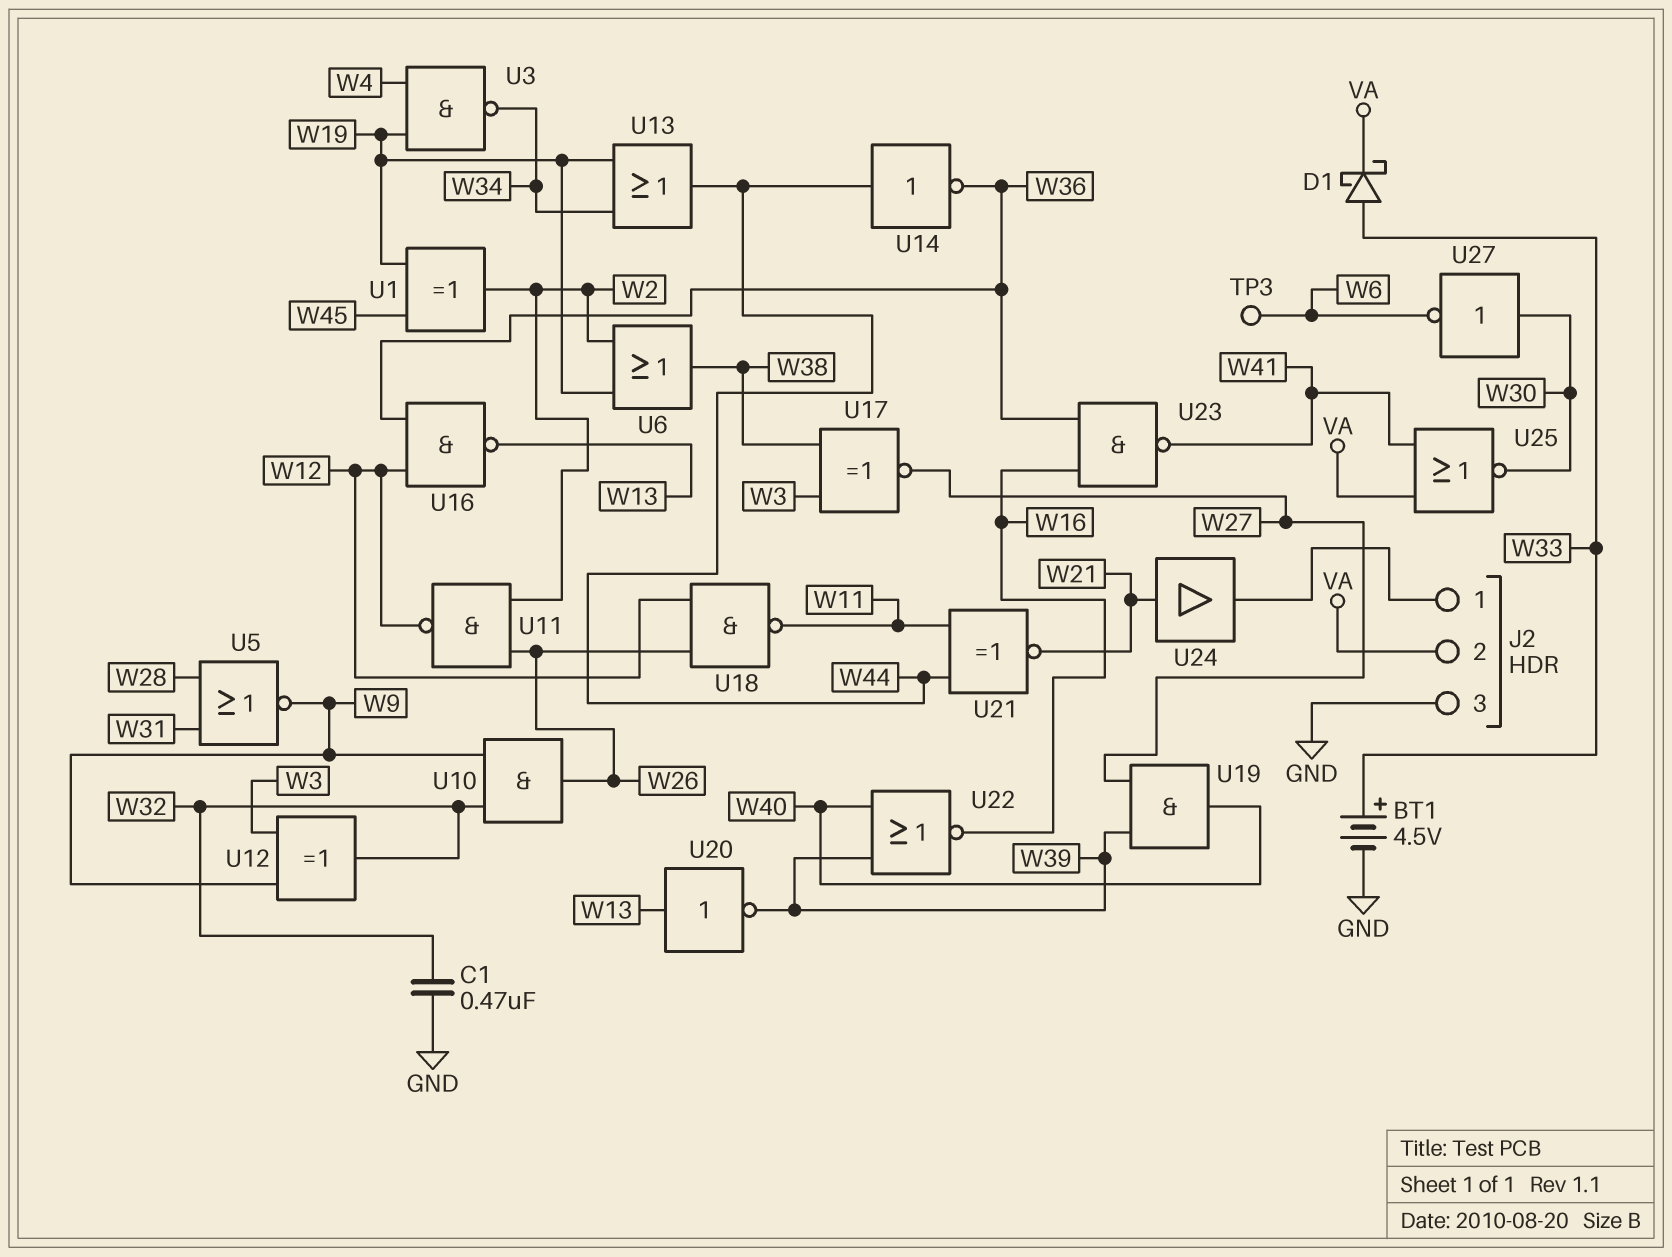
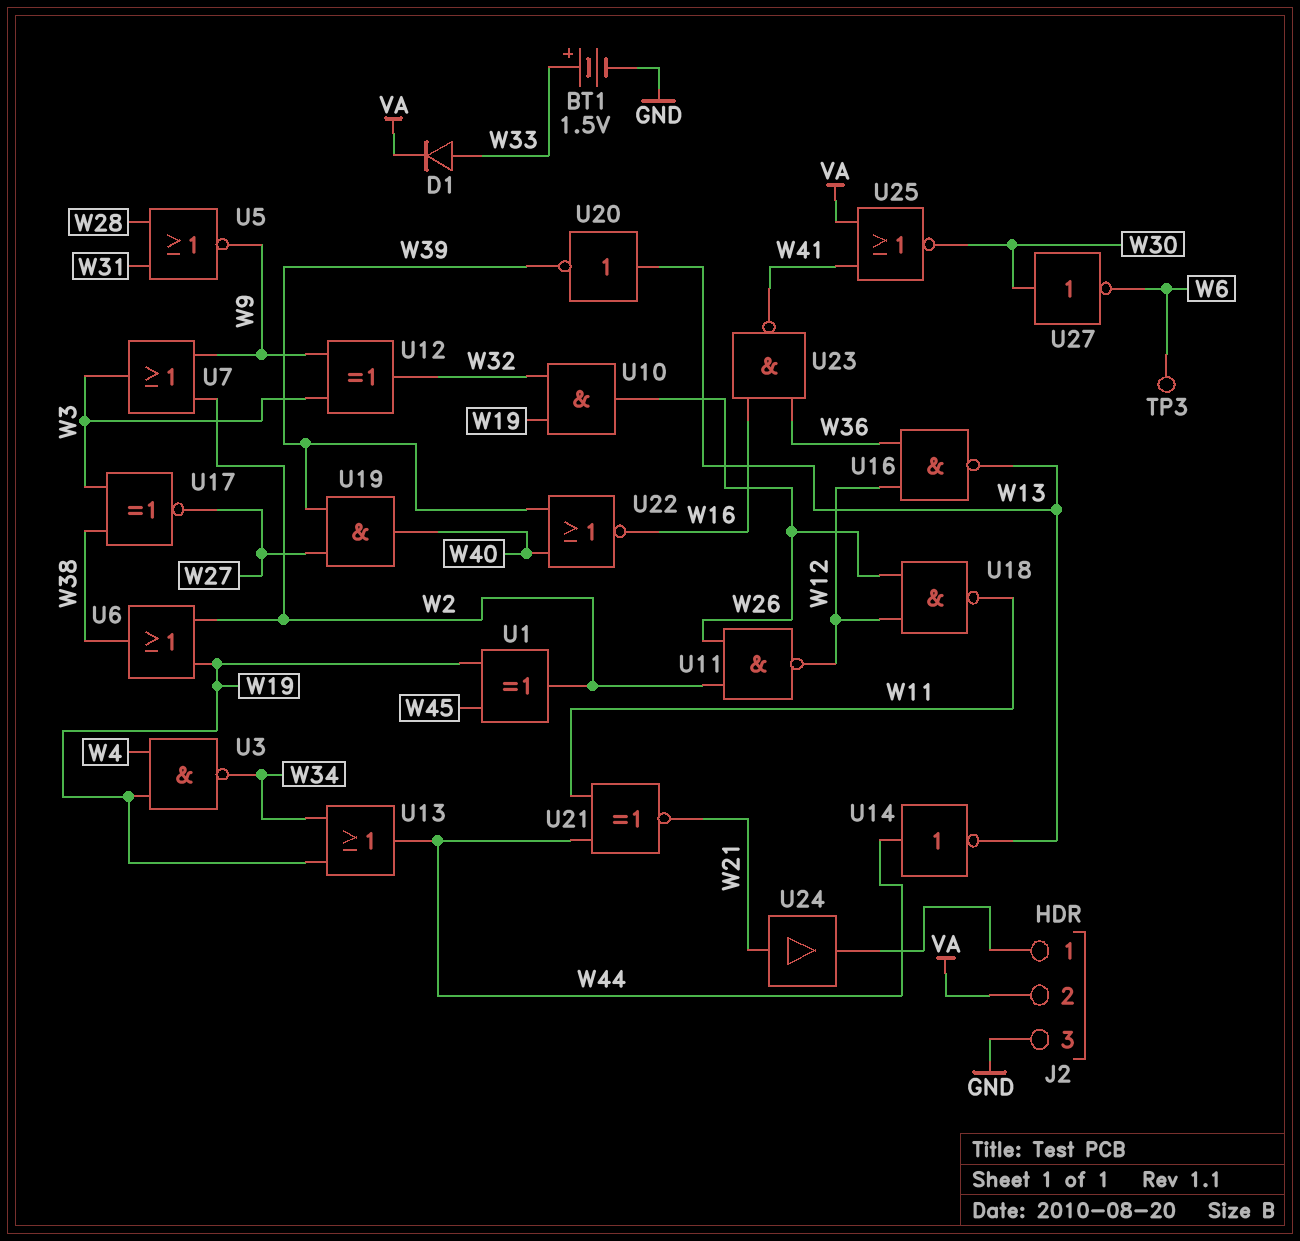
BT1: 4.5V (plus W33, minus GND) -> 1.5V (plus W33, minus GND)
C1: 470nF (GND, W32) -> none
D1: schottky (A W33, K VA) -> diode (A W33, K VA)
U7: none -> OR (in W2, in W9, out W3)
U10: AND (in W9, in W32, out W26) -> AND (in W19, in W32, out W26)
U14: NOT (in W44, out W36) -> NOT (in W44, out W13)

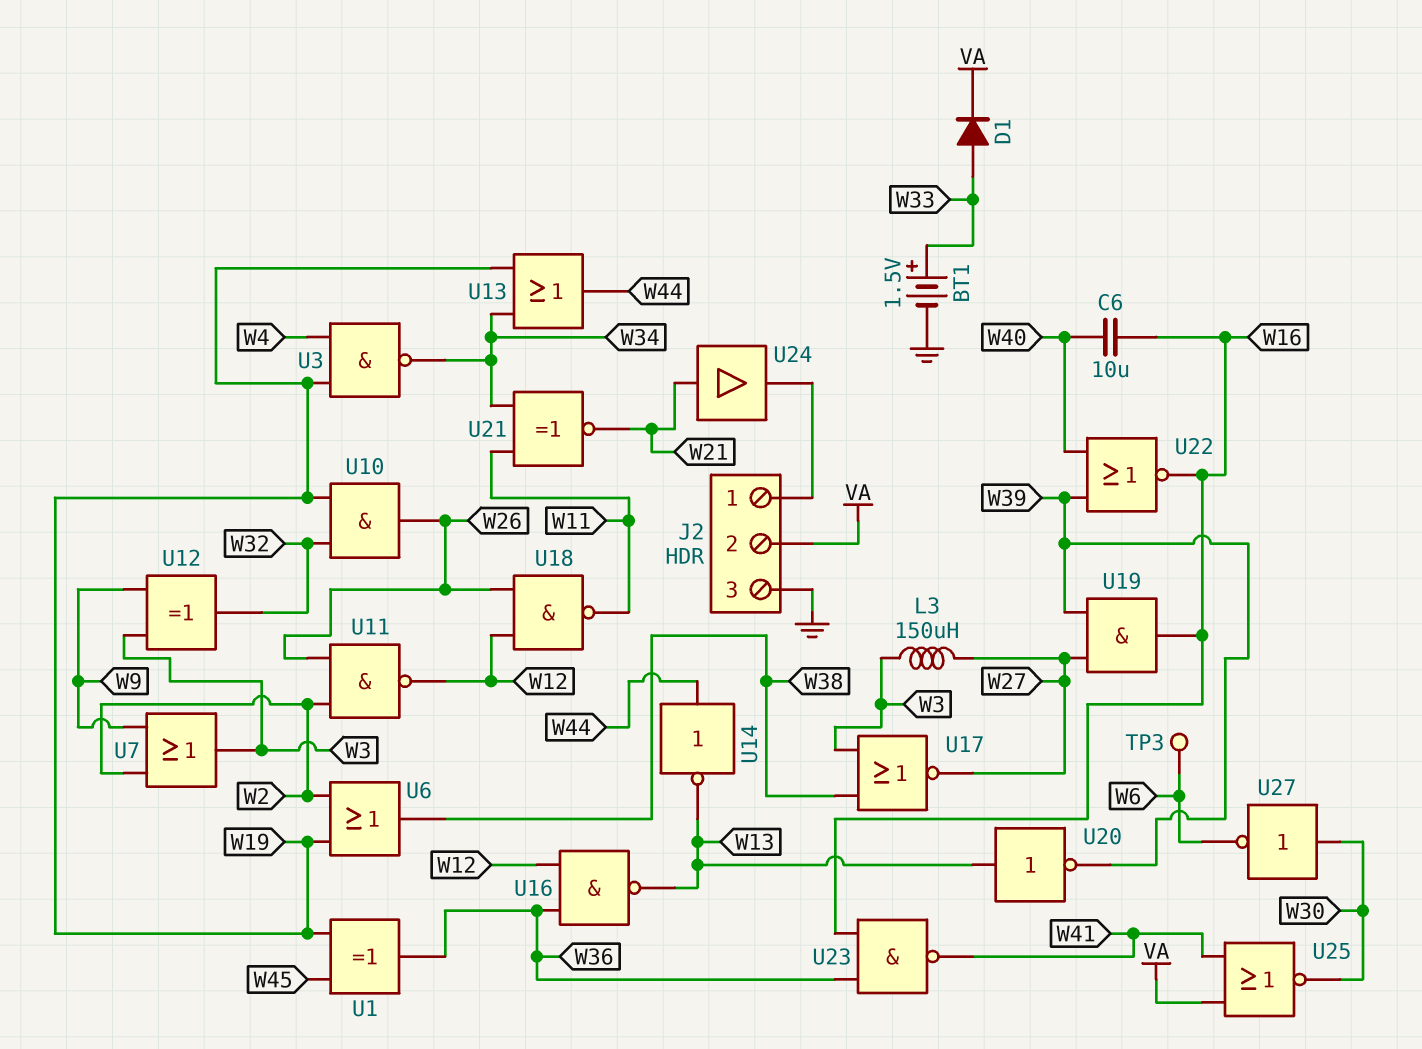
C6: none -> 10uF (W16, W40)
L3: none -> 150uH (W3, W27)
U1: XOR (in W19, in W45, out W2) -> XOR (in W19, in W45, out W36)
U5: NOR (in W28, in W31, out W9) -> none
U17: XNOR (in W3, in W38, out W27) -> NOR (in W3, in W38, out W27)
U19: AND (in W27, in W39, out W40) -> AND (in W27, in W39, out W16)
U21: XNOR (in W11, in W44, out W21) -> XNOR (in W11, in W34, out W21)

